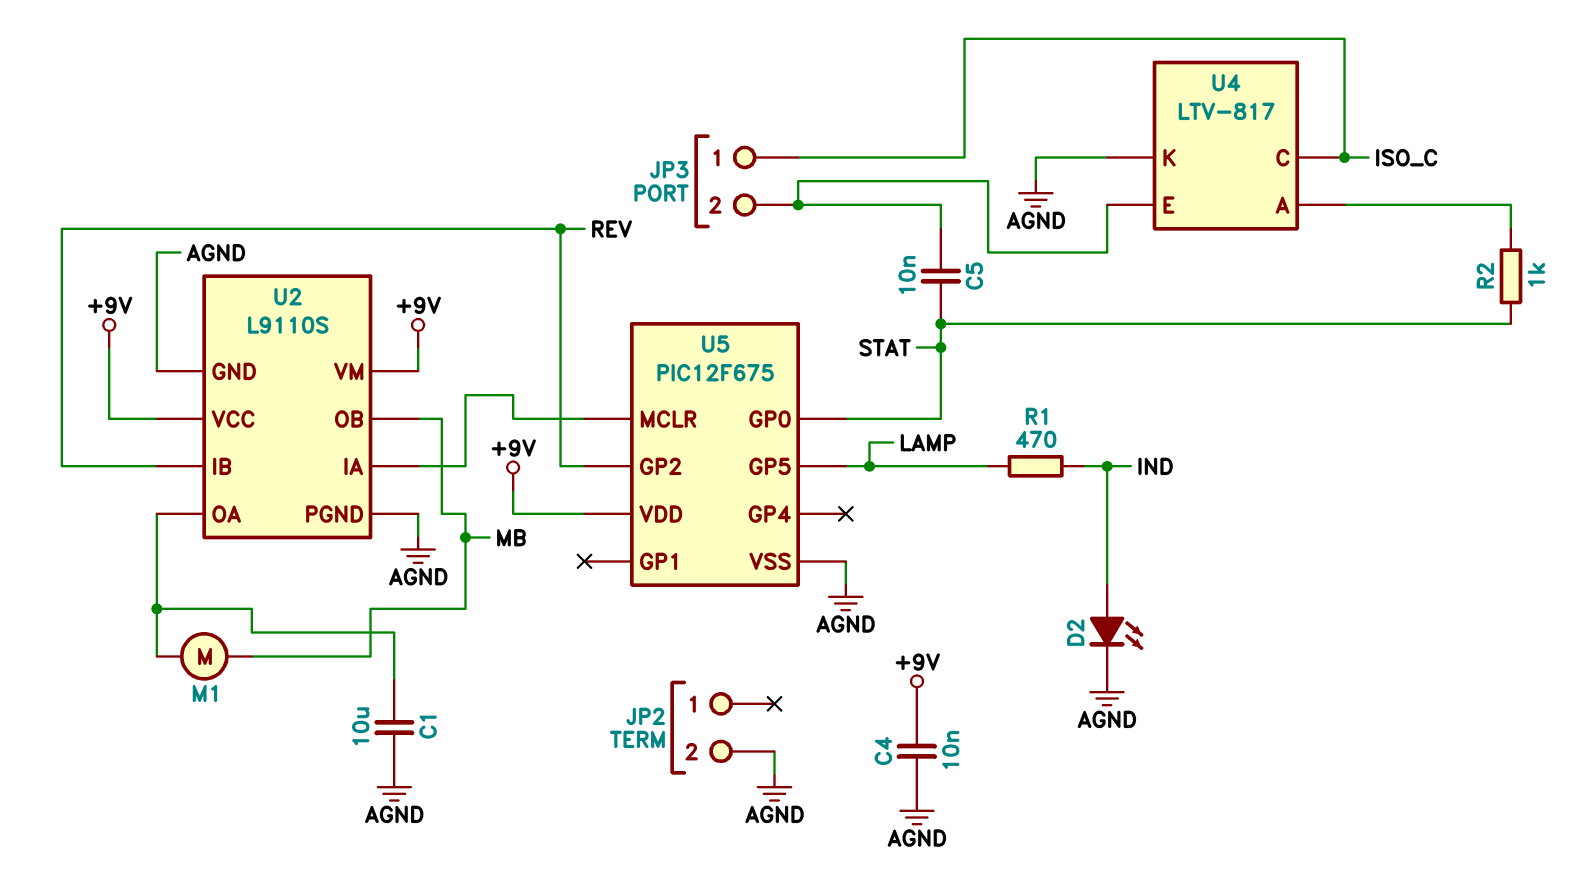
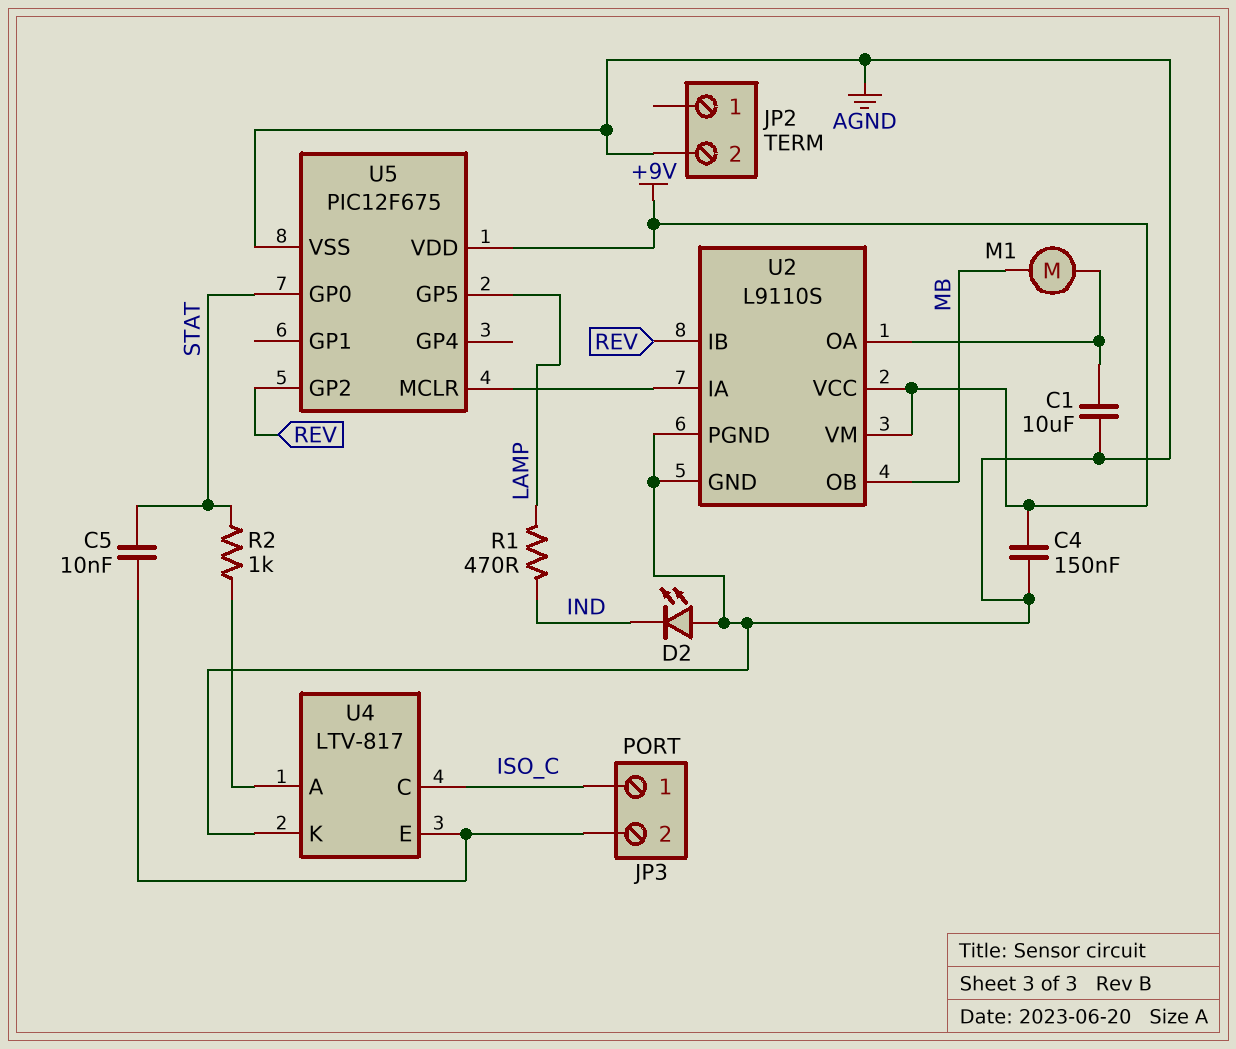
C4: 10nF (+9V, AGND) -> 150nF (+9V, AGND)
D2: LED (A IND, K AGND) -> LED (A AGND, K IND)

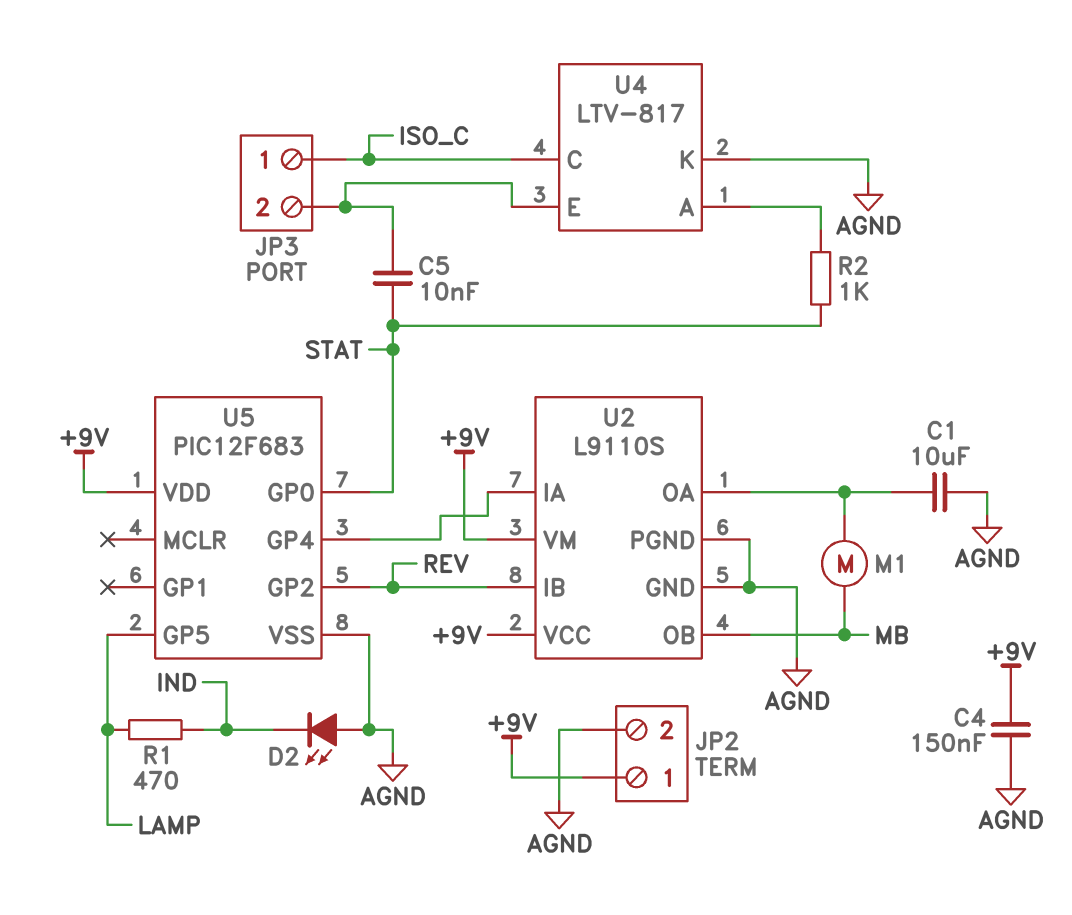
JP2 pin 1: none -> +9V
U5: PIC12F675 -> PIC12F683
U5 pin GP4: none -> U2/IA
U5 pin MCLR: U2/IA -> none

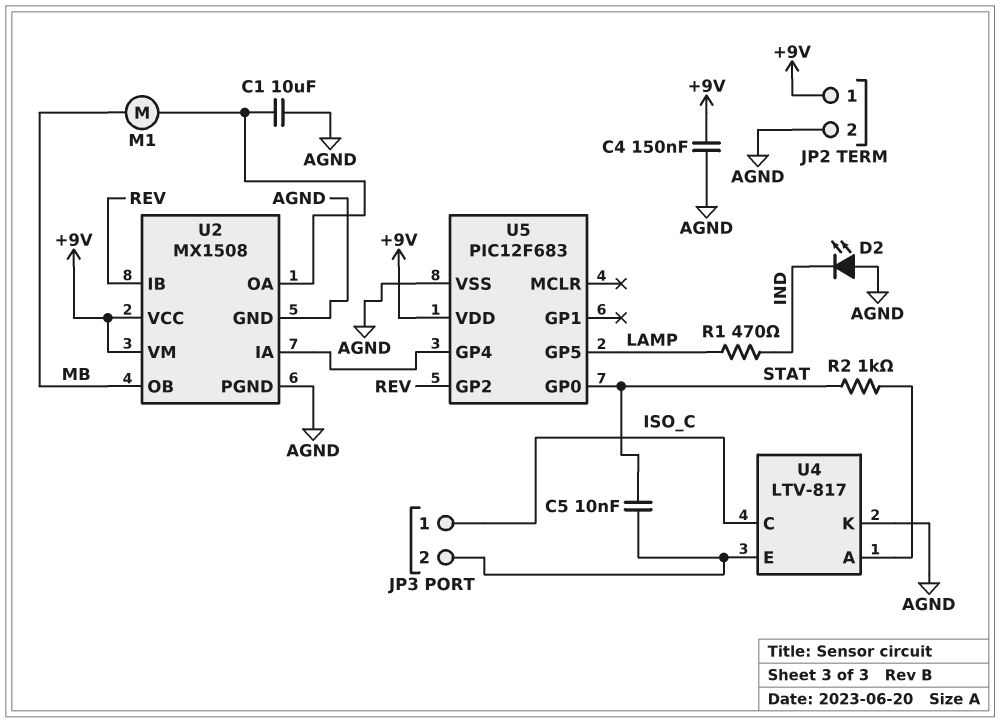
U2: L9110S -> MX1508

